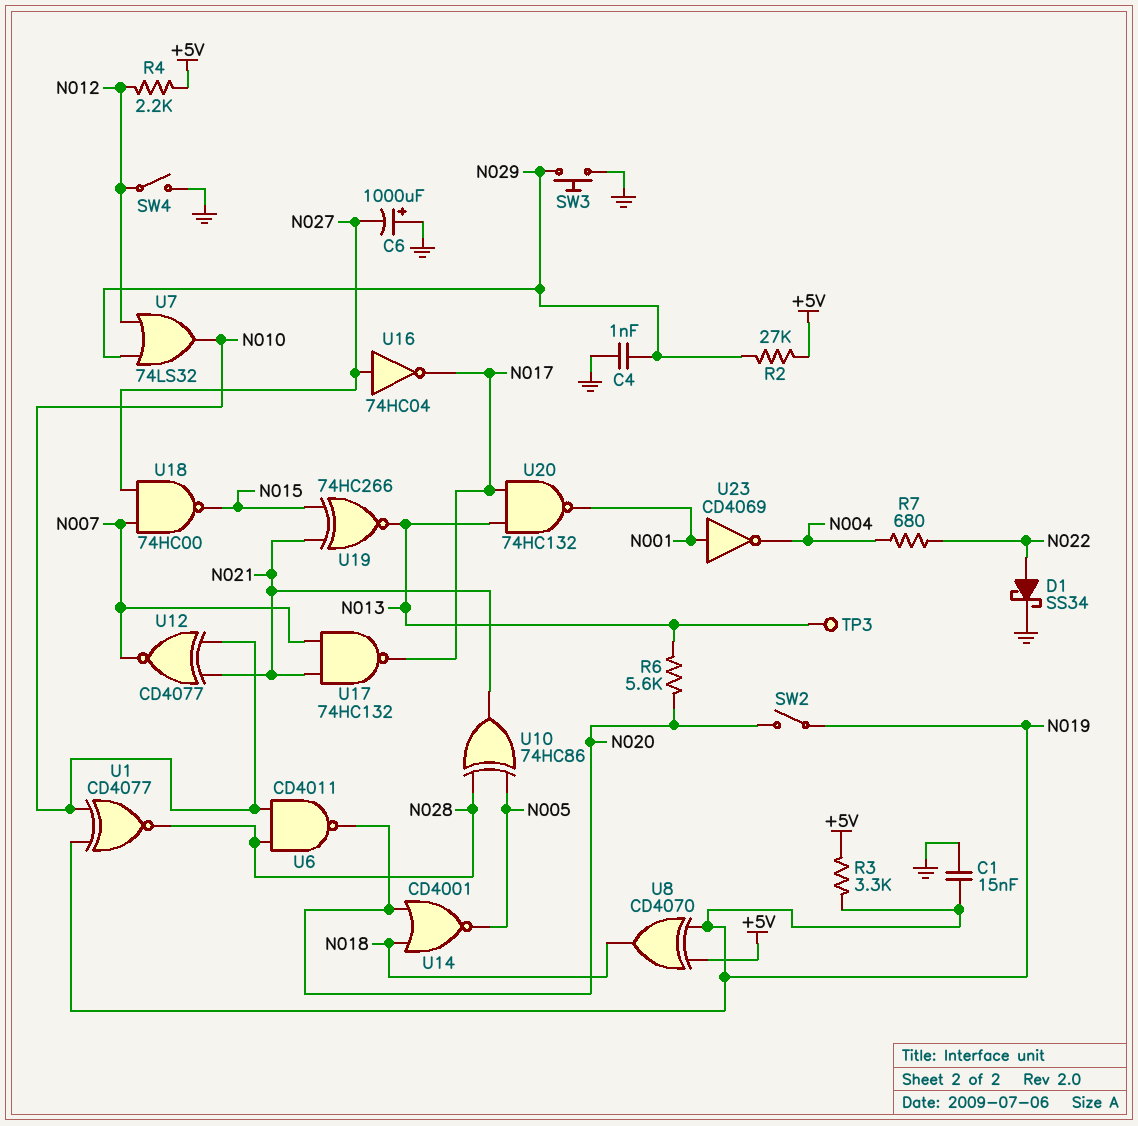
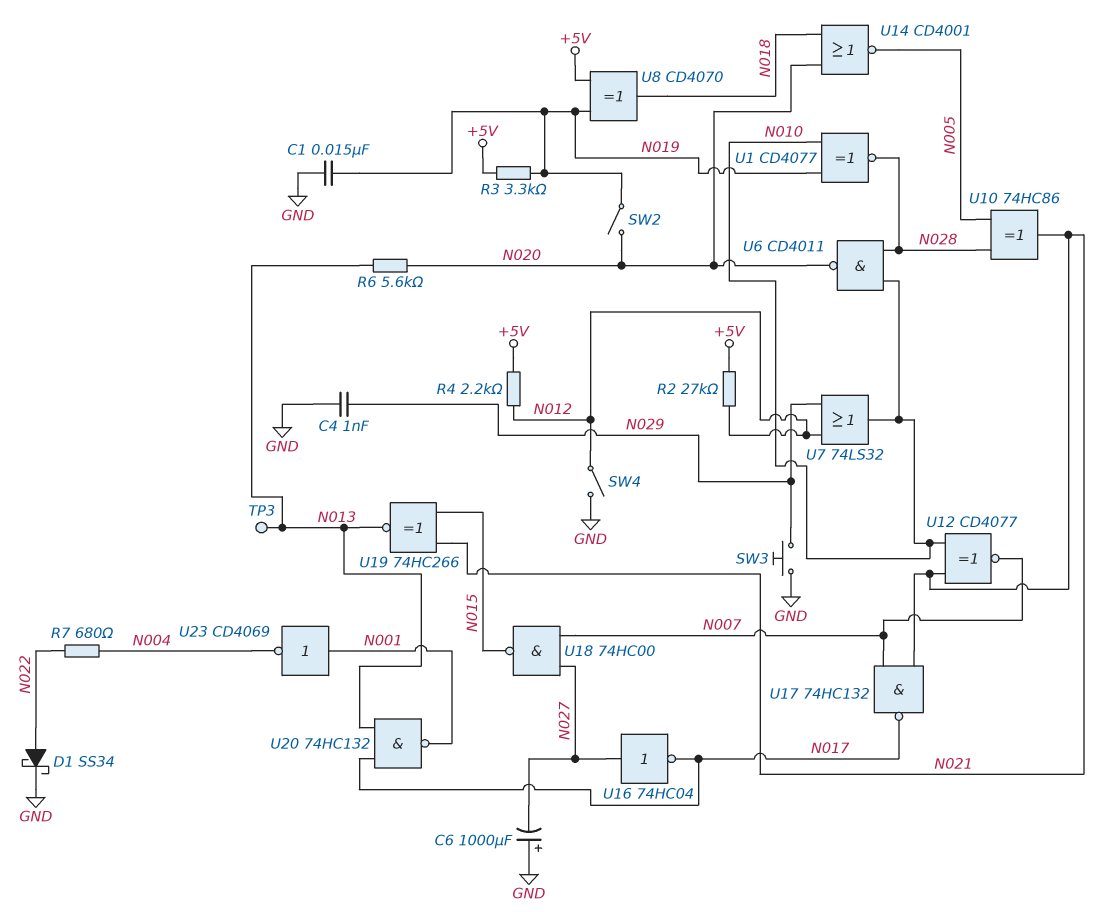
R2: 27k (+5V, N029) -> 27k (+5V, N012)

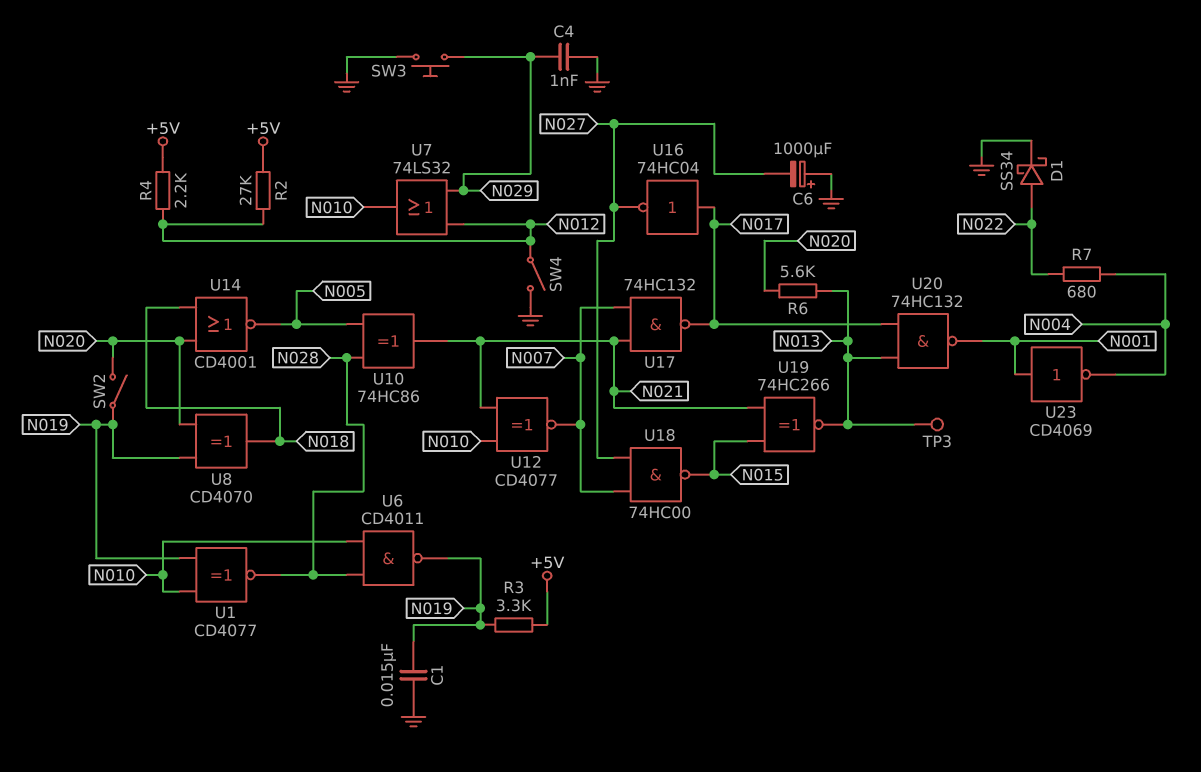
U6: NAND CD4011 (in N010, in N028, out N020) -> NAND CD4011 (in N010, in N028, out N019)
U8: XOR CD4070 (in +5V, in N019, out N018) -> XOR CD4070 (in N019, in N020, out N018)
U16: NOT 74HC04 (in N027, out N017) -> NOT 74HC04 (in N017, out N027)

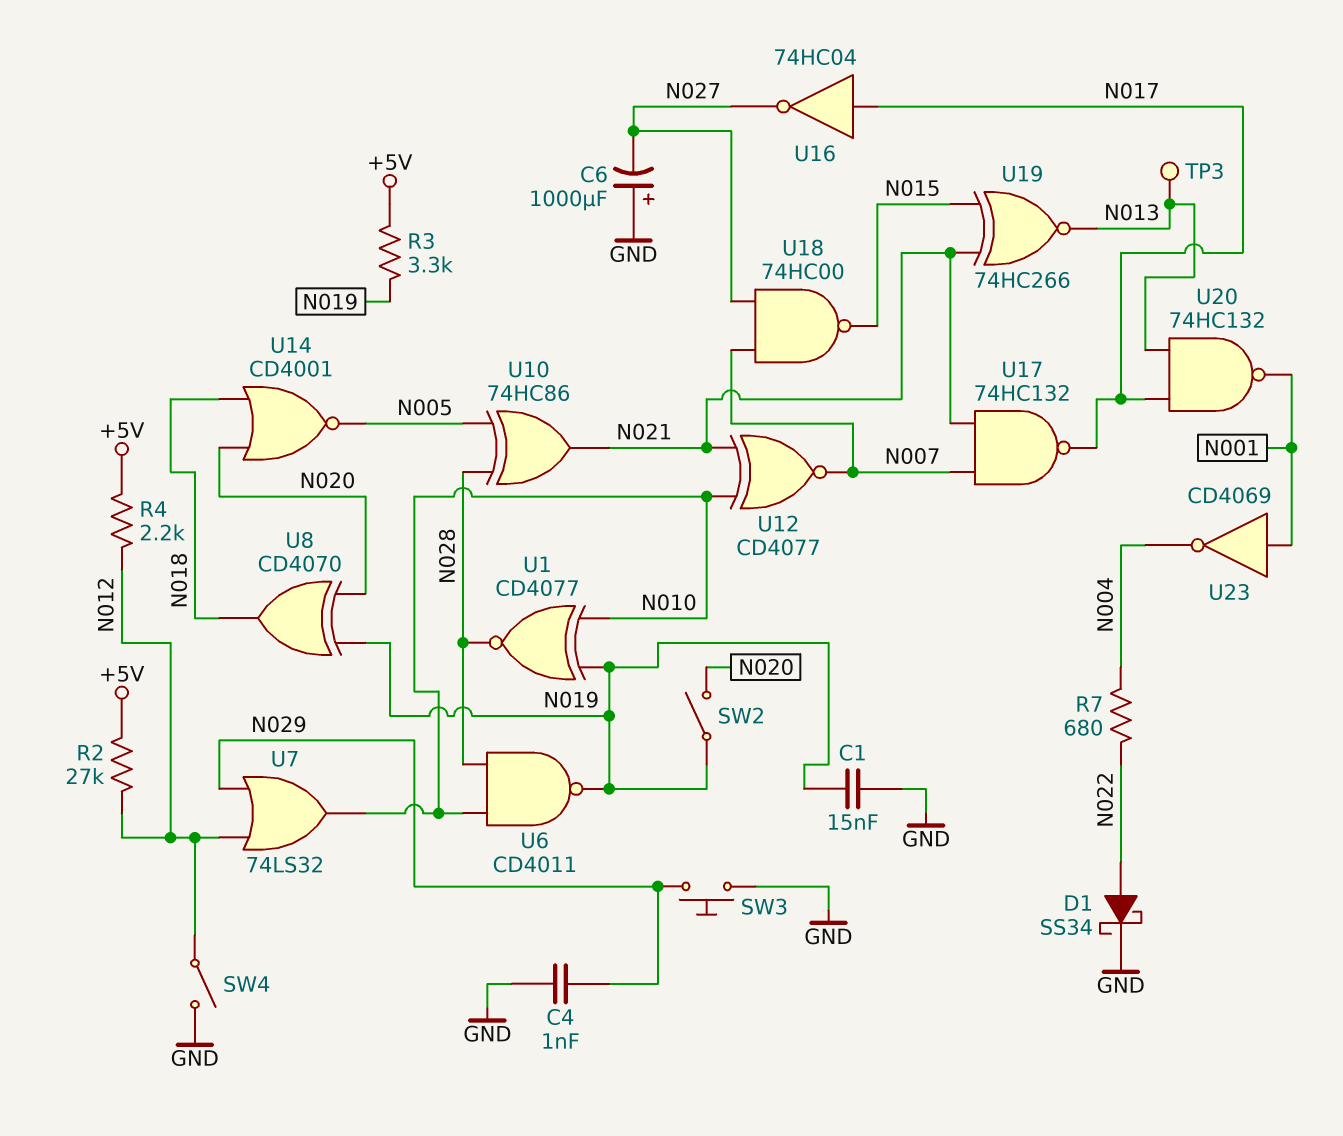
R6: 5.6k (N013, N020) -> none

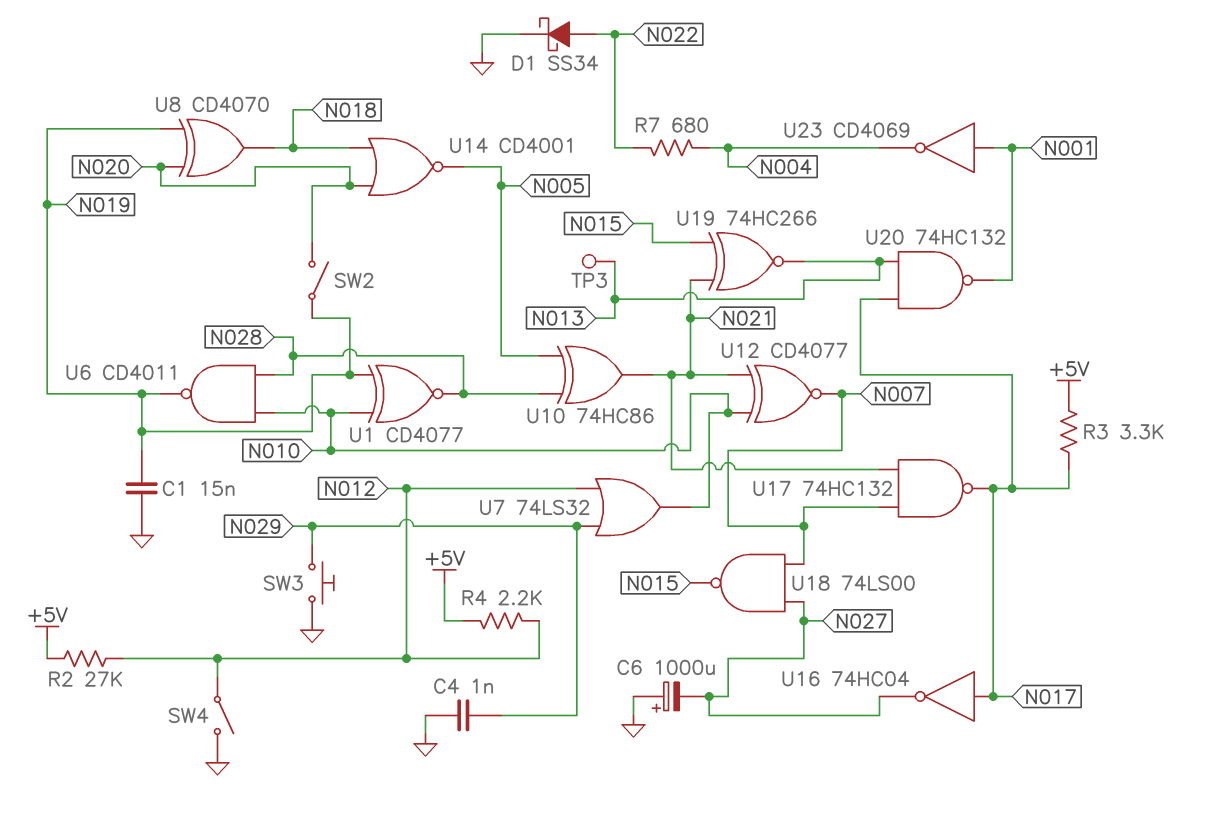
R3: 3.3k (+5V, N019) -> 3.3k (+5V, N017)
U18: NAND 74HC00 (in N007, in N027, out N015) -> NAND 74LS00 (in N007, in N027, out N015)

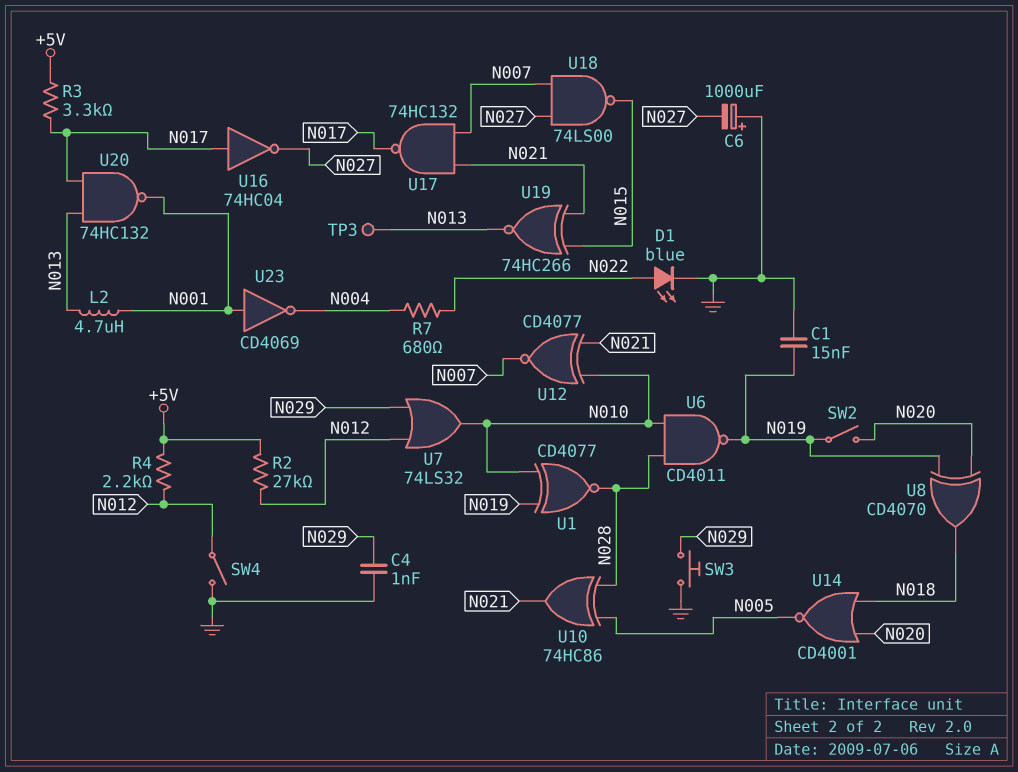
D1: schottky SS34 (A N022, K GND) -> LED blue (A N022, K GND)
L2: none -> 4.7uH (N001, N013)

